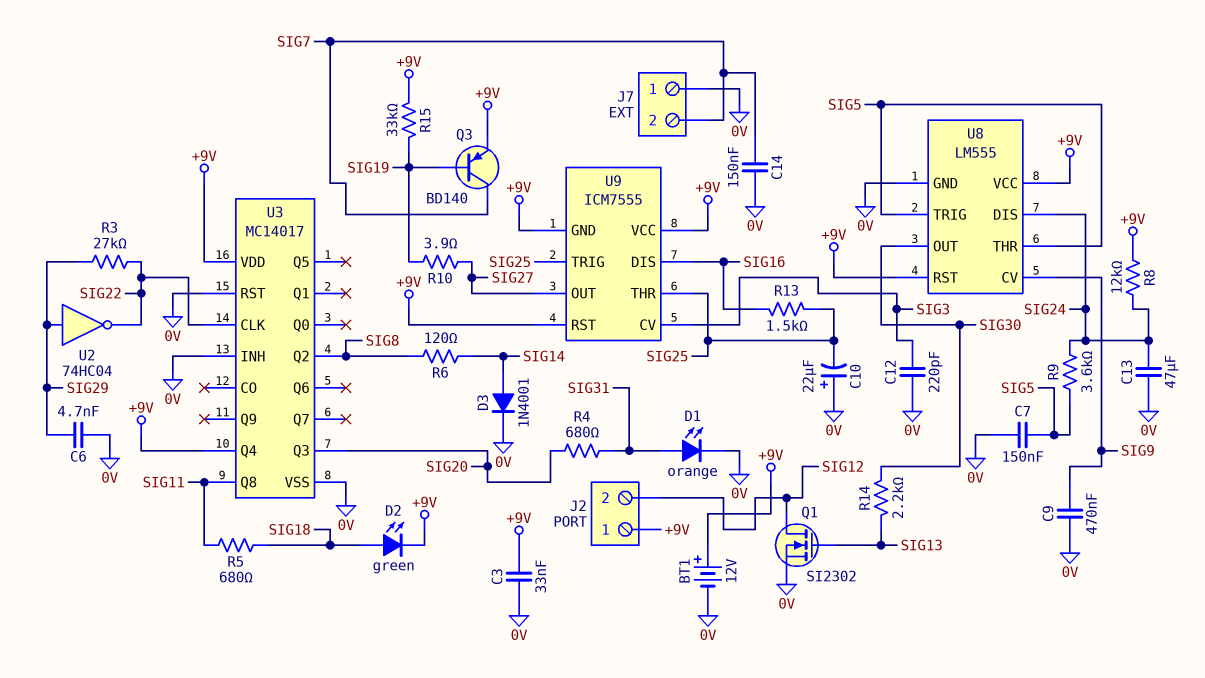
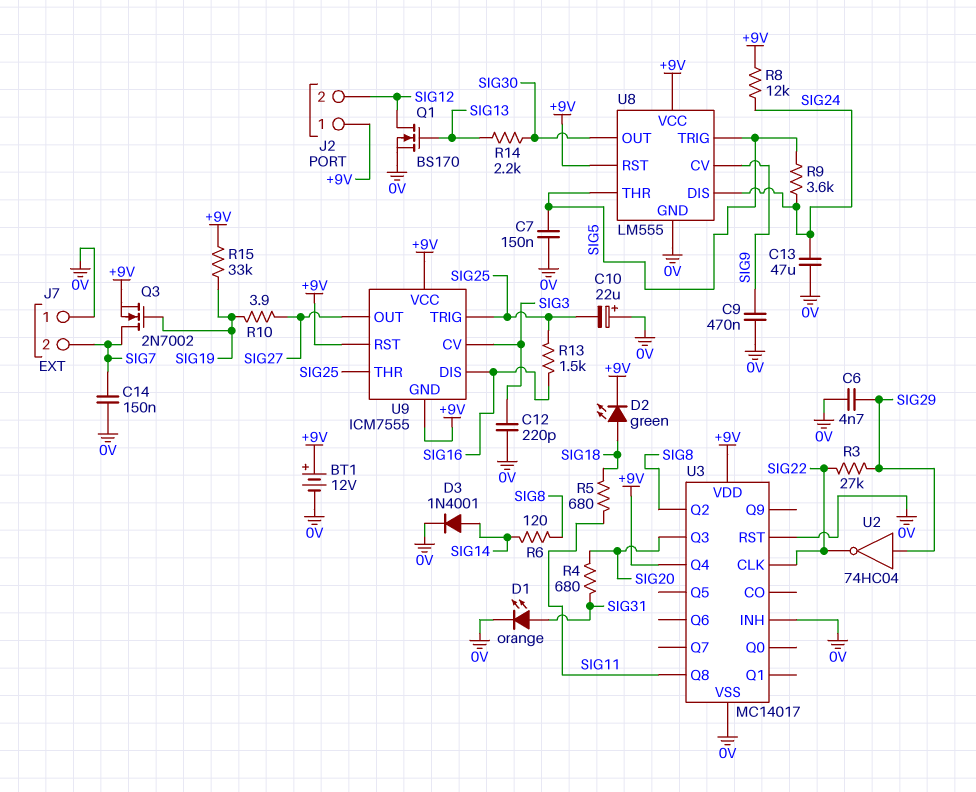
C3: 33nF (+9V, 0V) -> none
Q1: NMOS SI2302 (G SIG13, D SIG12, S 0V) -> NMOS BS170 (G SIG13, D SIG12, S 0V)
Q3: PNP BD140 (B SIG19, C SIG7, E +9V) -> NMOS 2N7002 (G SIG19, D SIG7, S +9V)

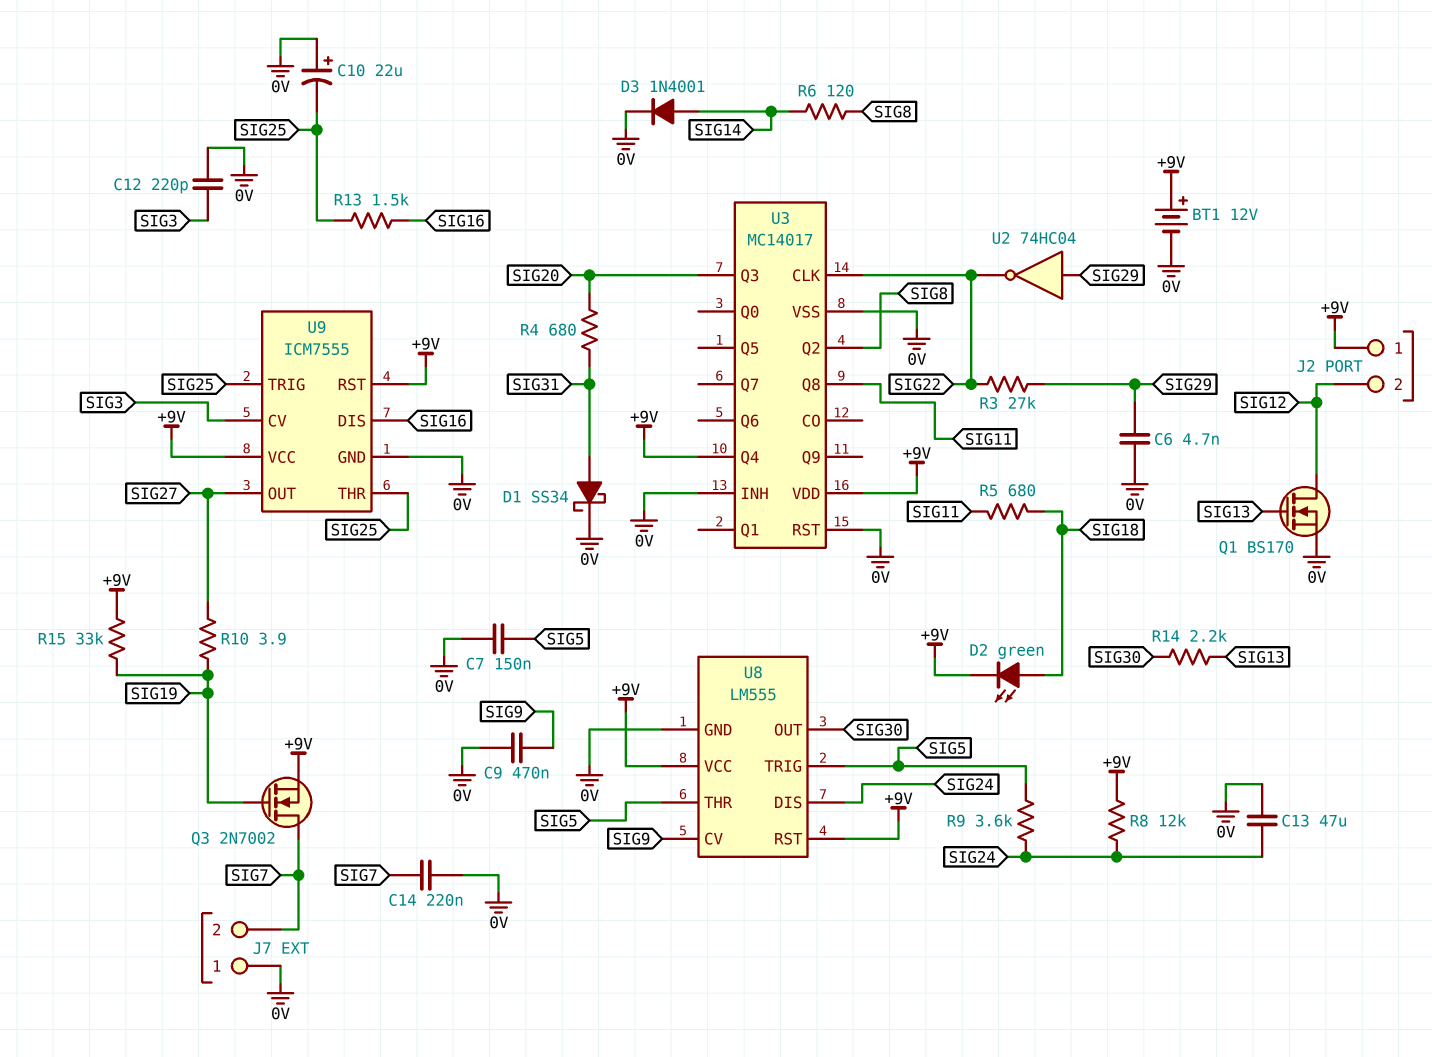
C14: 150nF (0V, SIG7) -> 220nF (0V, SIG7)
D1: LED orange (A SIG31, K 0V) -> schottky SS34 (A SIG31, K 0V)
U9 pin GND: +9V -> 0V

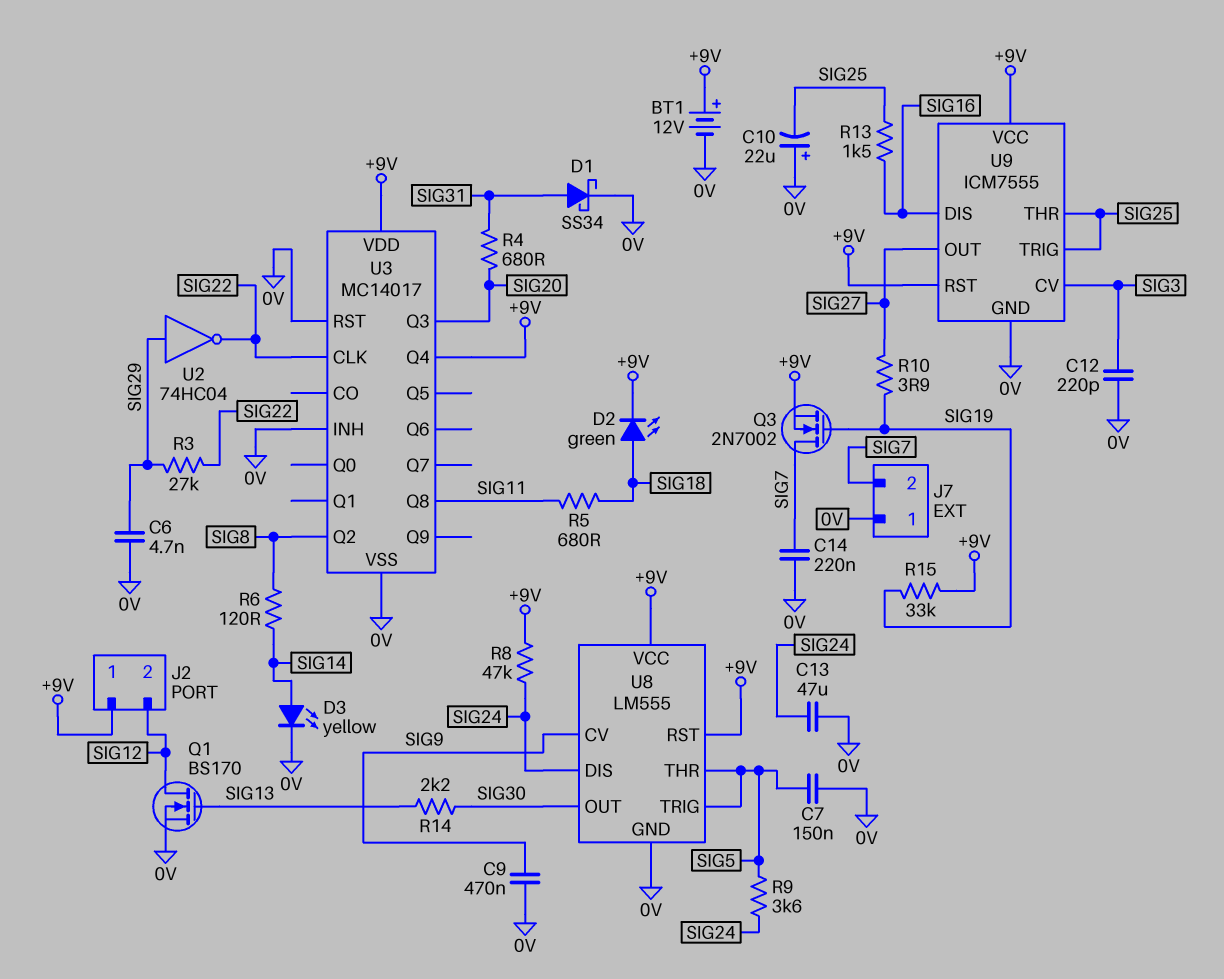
D3: diode 1N4001 (A SIG14, K 0V) -> LED yellow (A SIG14, K 0V)
R8: 12k (+9V, SIG24) -> 47k (+9V, SIG24)

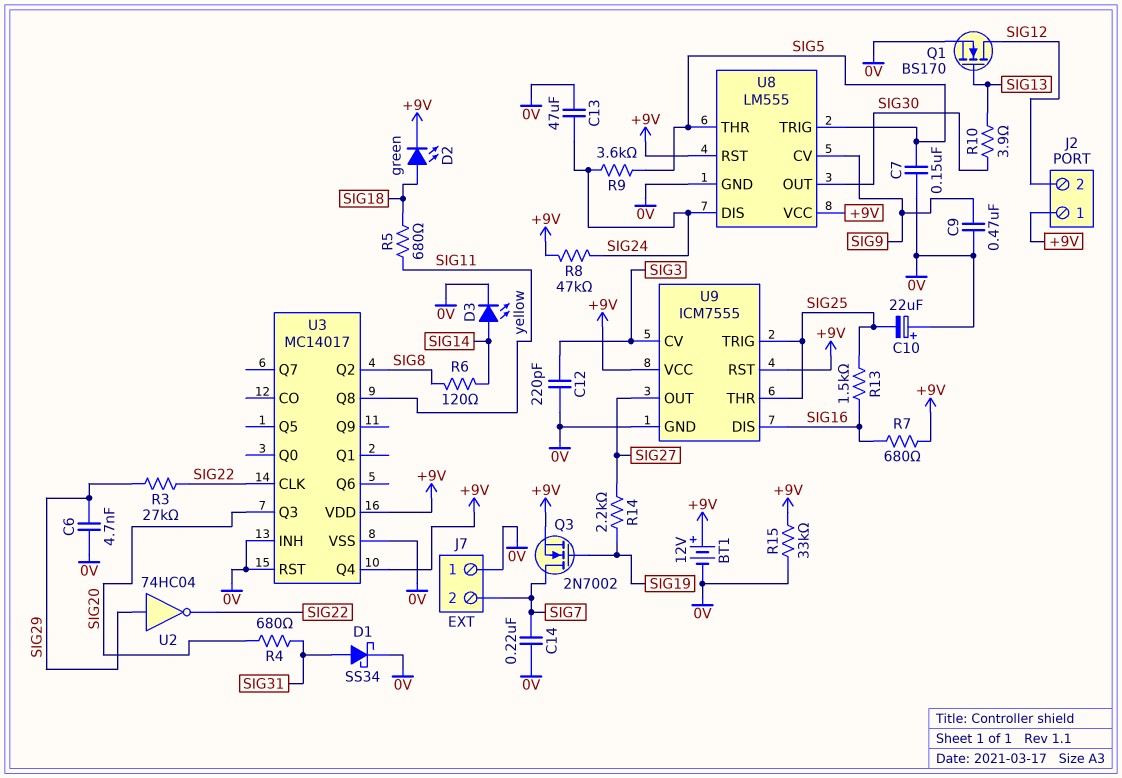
R7: none -> 680 (+9V, SIG16)
R10: 3.9 (SIG19, SIG27) -> 3.9 (SIG13, SIG30)
R14: 2.2k (SIG13, SIG30) -> 2.2k (SIG19, SIG27)
R15: 33k (+9V, SIG19) -> 33k (+9V, 0V)

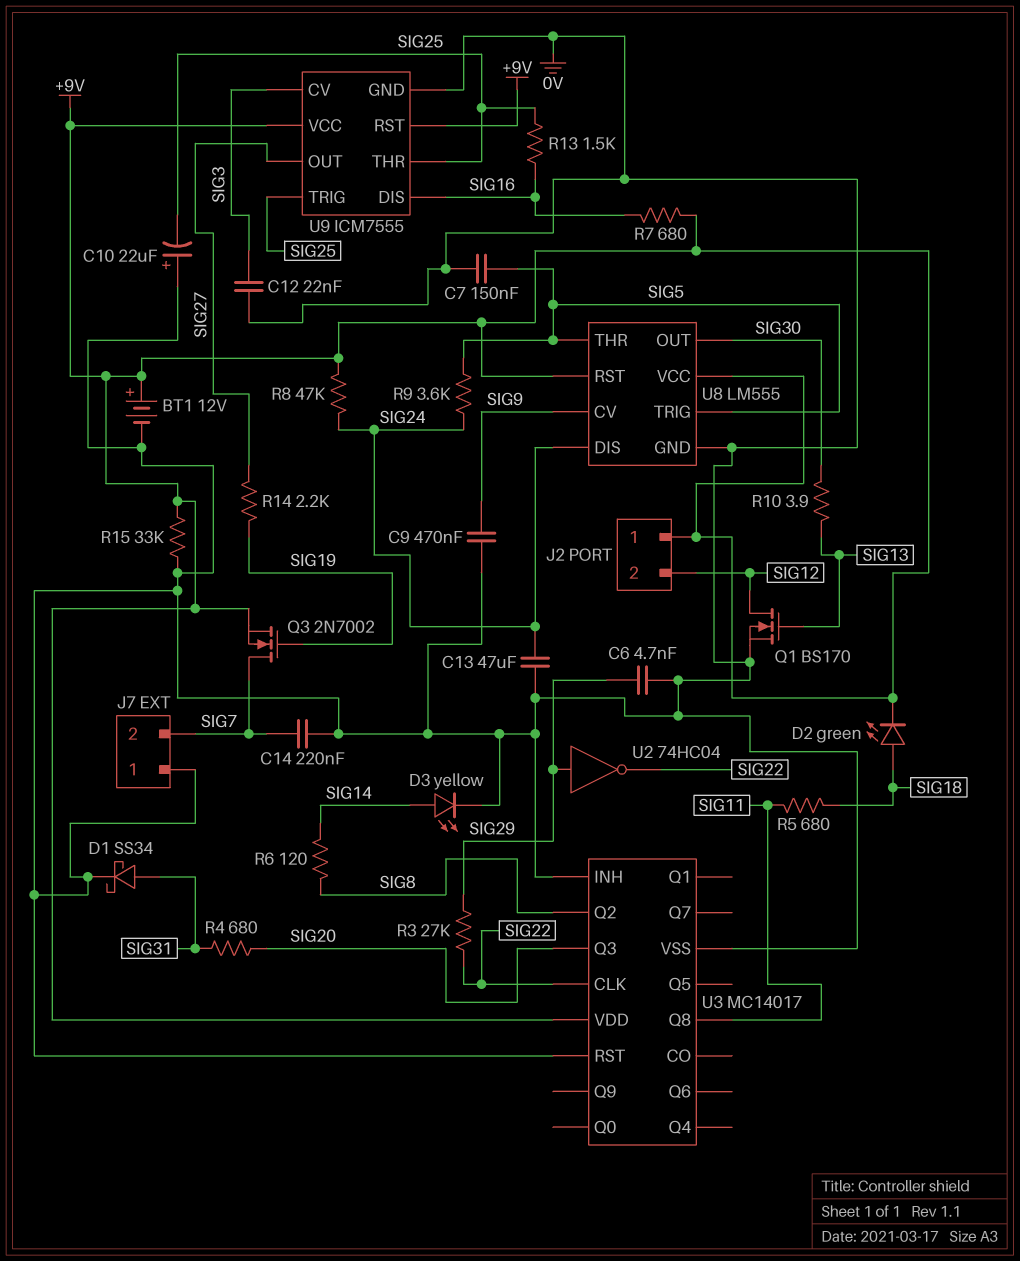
C12: 220pF (0V, SIG3) -> 22nF (0V, SIG3)
U3 pin Q4: +9V -> none

